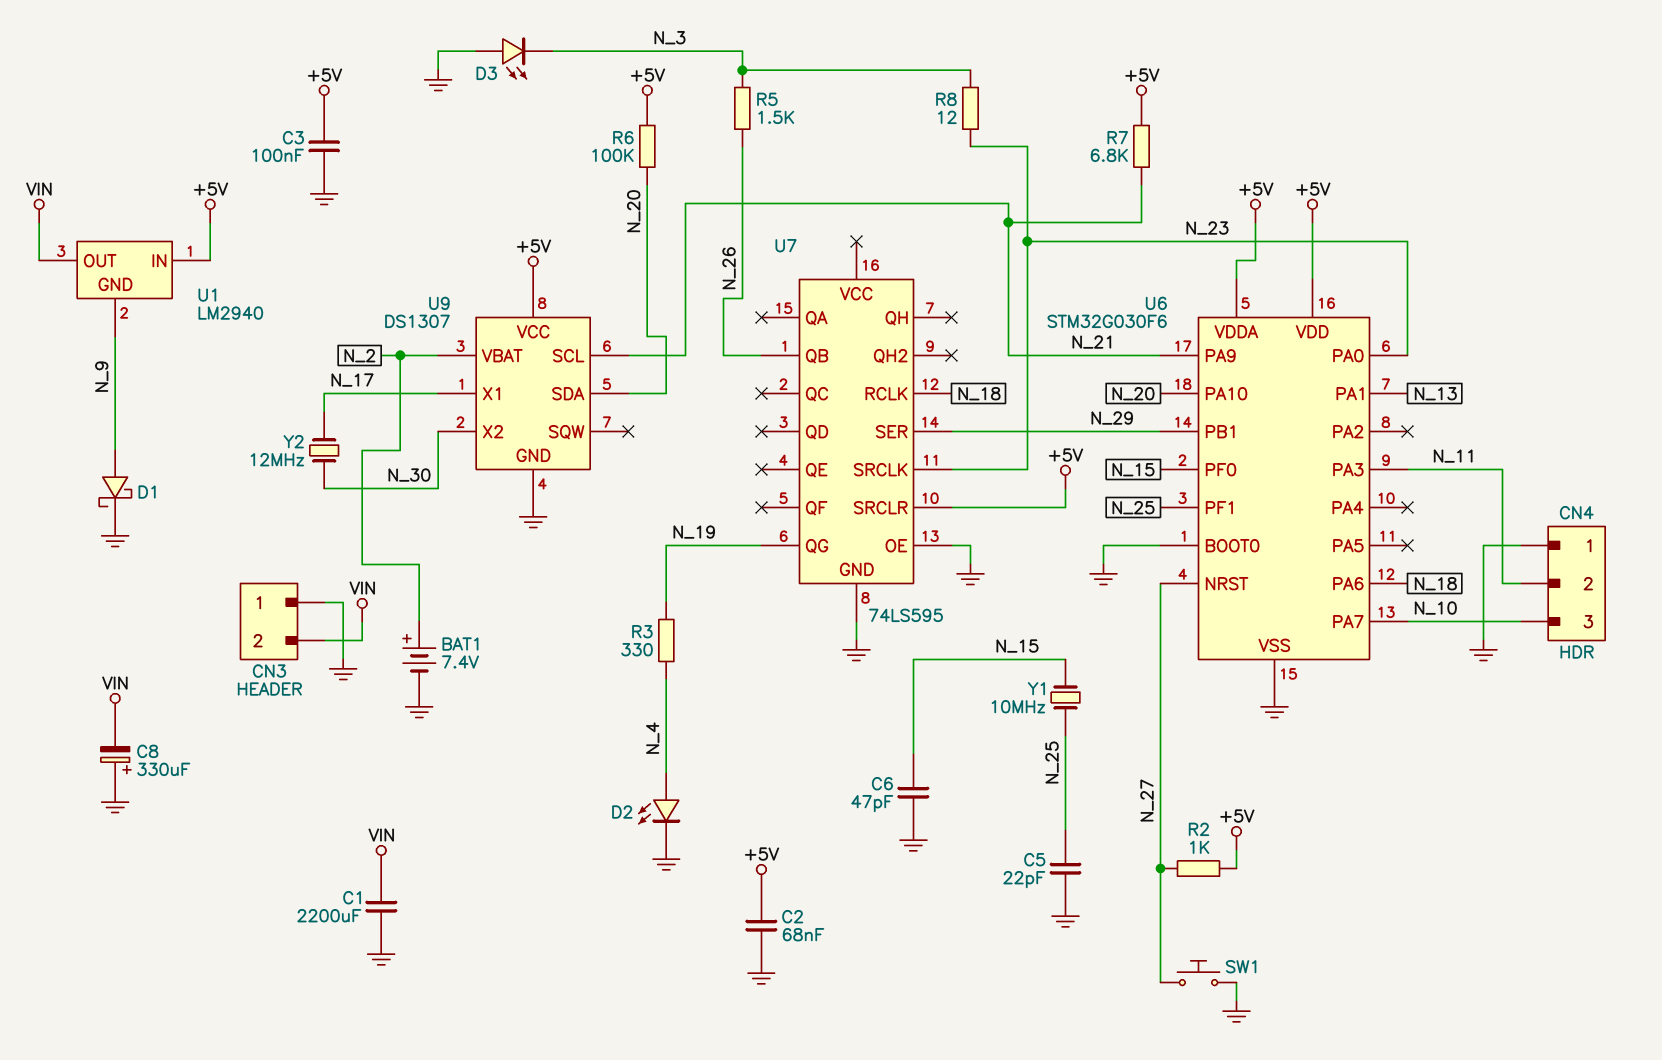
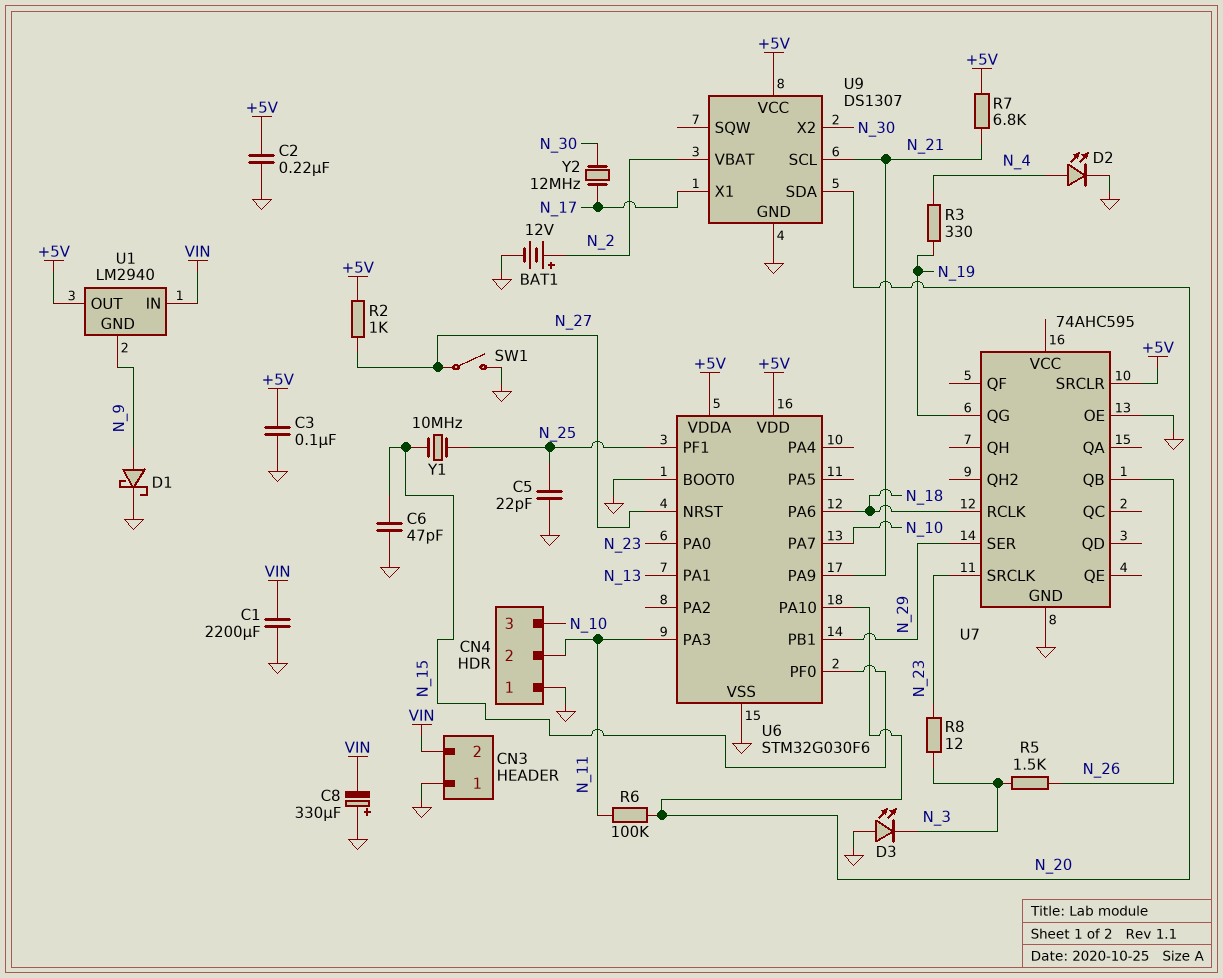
BAT1: 7.4V (plus N_2, minus GND) -> 12V (plus N_2, minus GND)
C2: 68nF (+5V, GND) -> 220nF (+5V, GND)
R6: 100k (+5V, N_20) -> 100k (N_11, N_20)
SW1: button (GND, N_27) -> switch (GND, N_27)
U1 pin IN: +5V -> VIN
U1 pin OUT: VIN -> +5V
U7: 74LS595 -> 74AHC595

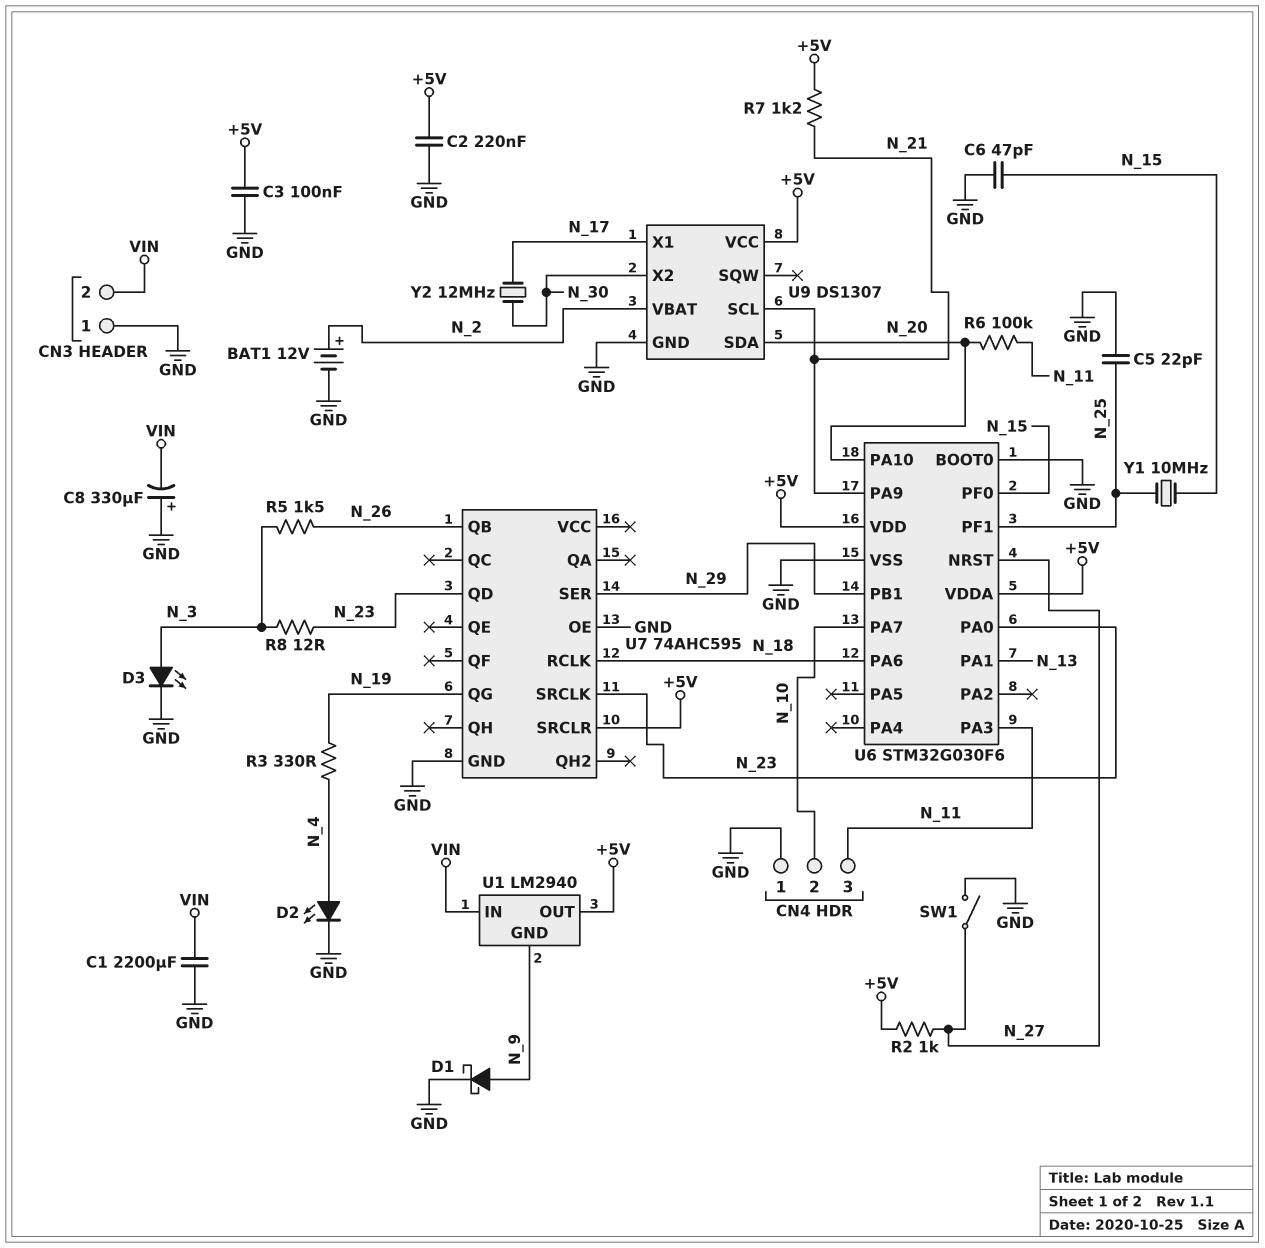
CN4 pin 2: N_11 -> N_10
CN4 pin 3: N_10 -> N_11
D3: LED (A GND, K N_3) -> LED (A N_3, K GND)
R7: 6.8k (+5V, N_21) -> 1.2k (+5V, N_21)
U7 pin QD: none -> N_23

